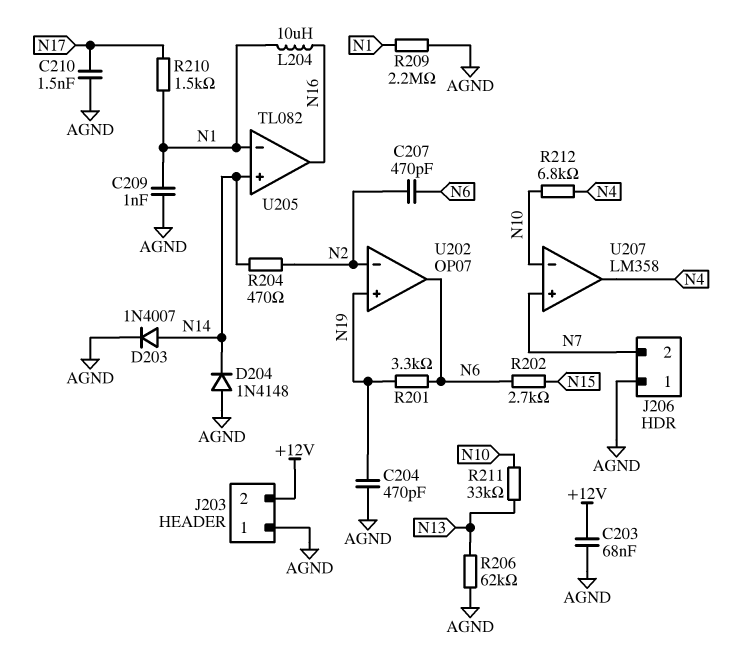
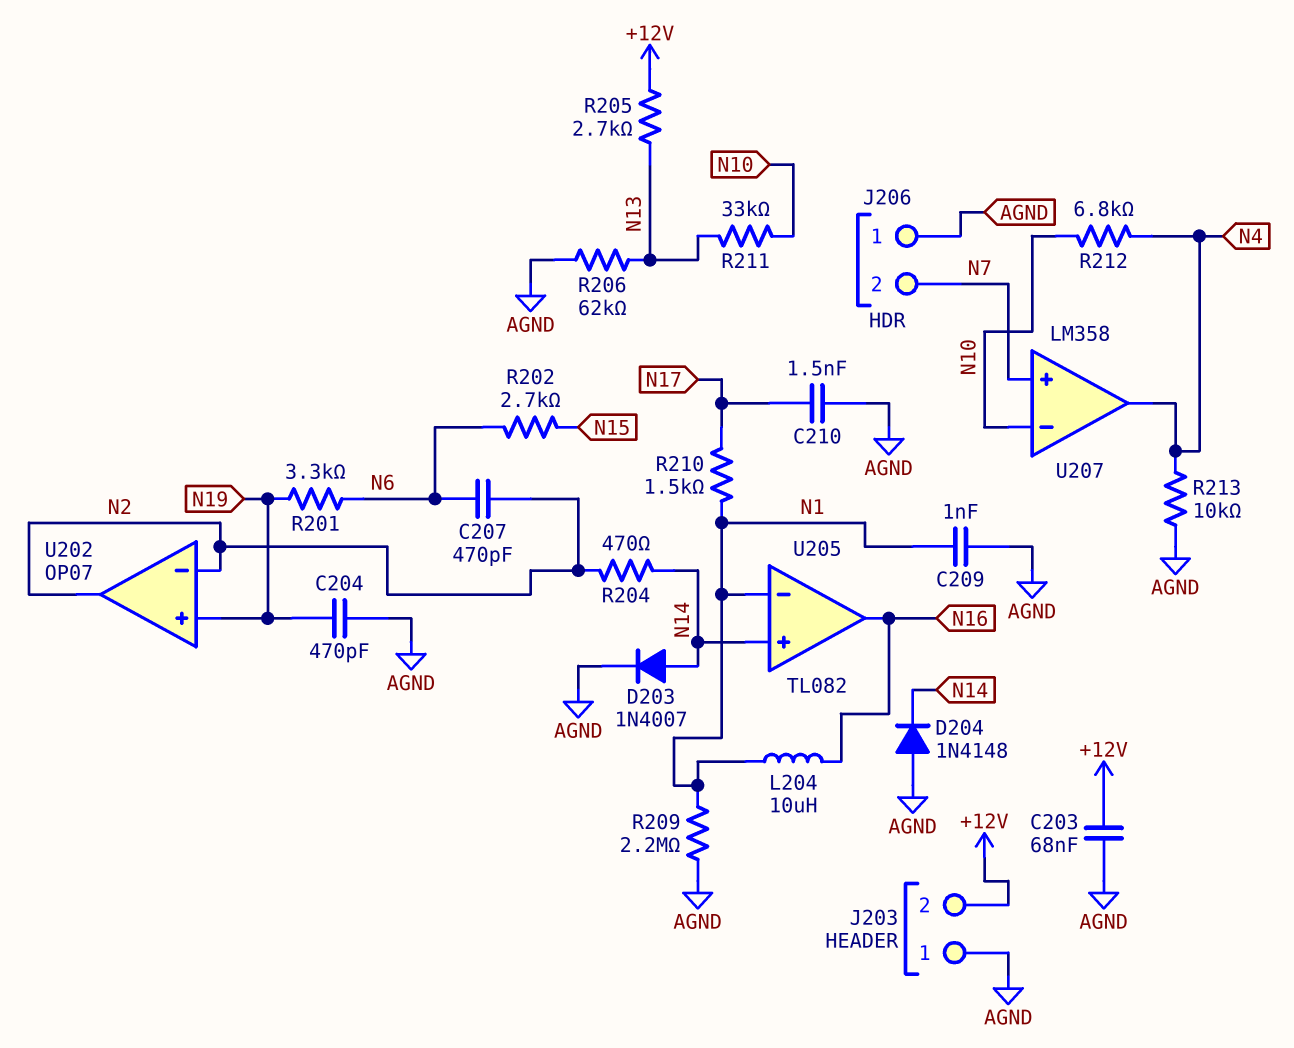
R205: none -> 2.7k (+12V, N13)
R213: none -> 10k (AGND, N4)
U202 pin out: N6 -> N2

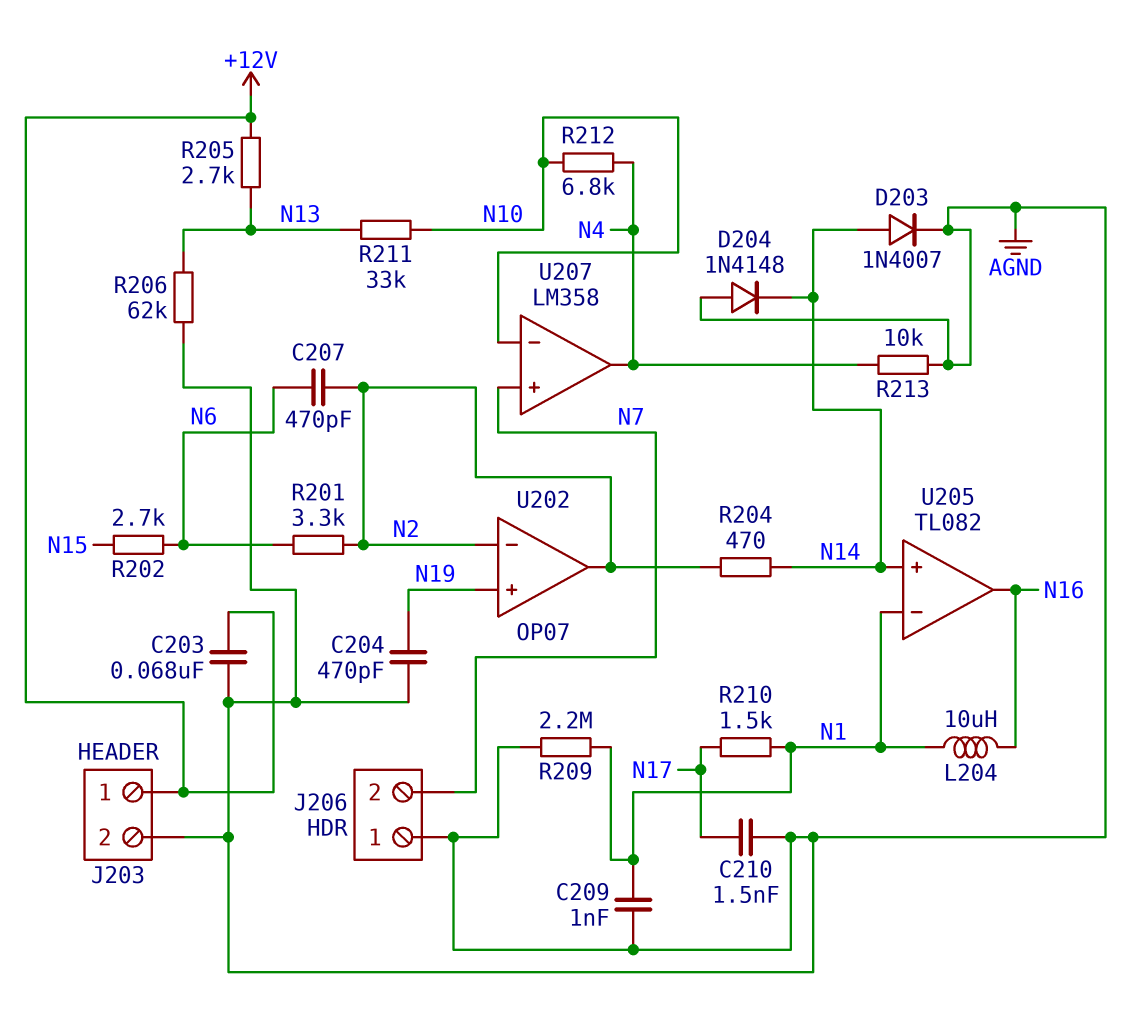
J203 pin 1: AGND -> +12V
J203 pin 2: +12V -> AGND
R201: 3.3k (N6, N19) -> 3.3k (N2, N6)

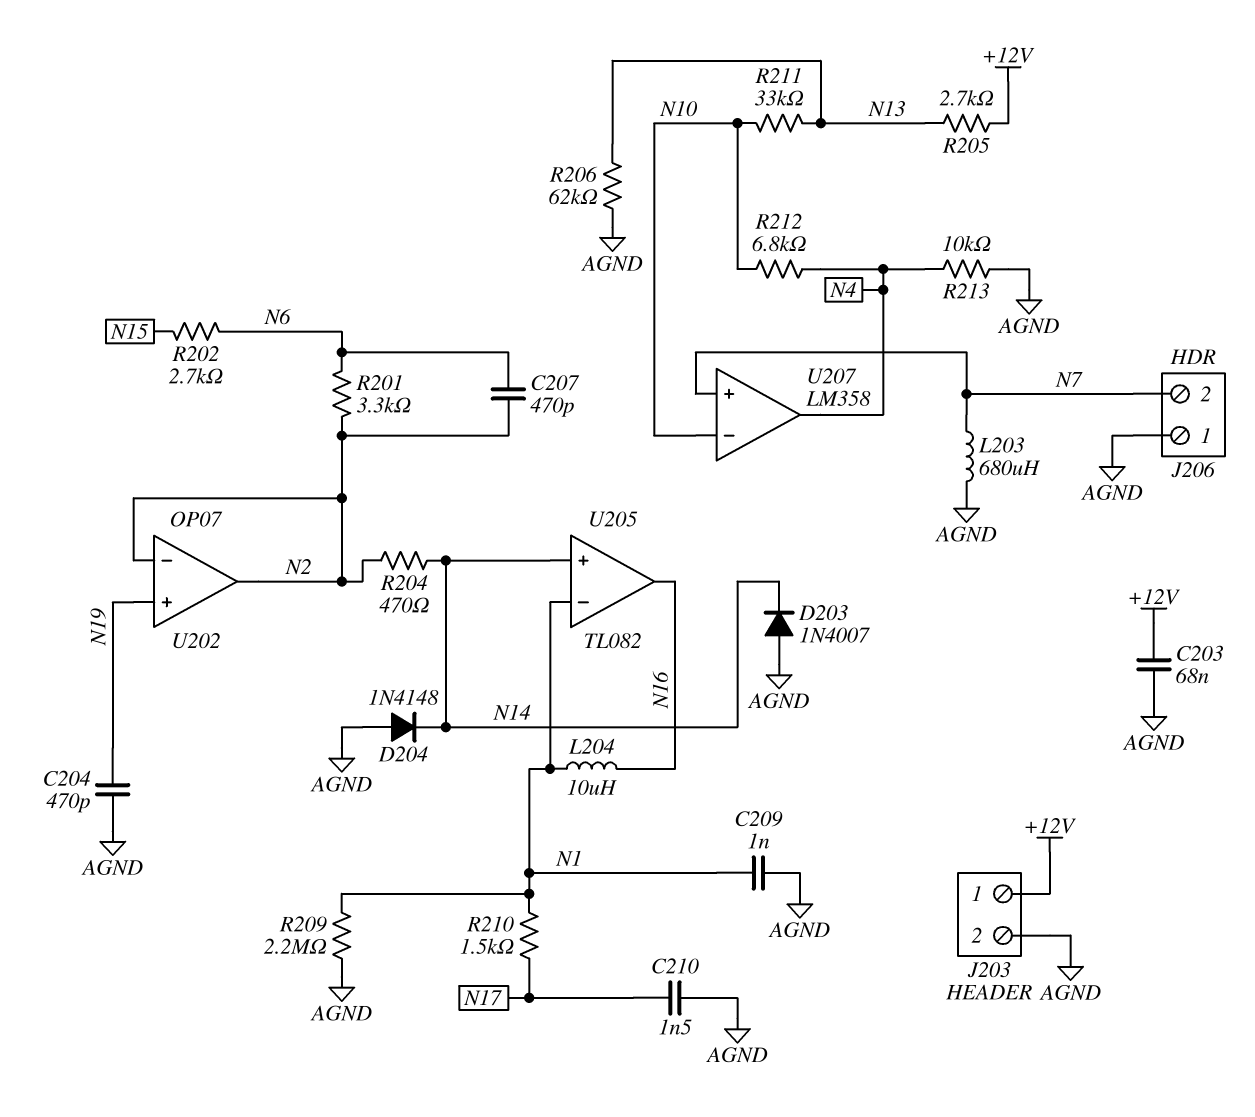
D203: diode 1N4007 (A N14, K AGND) -> diode 1N4007 (A AGND, K N14)
L203: none -> 680uH (AGND, N7)

